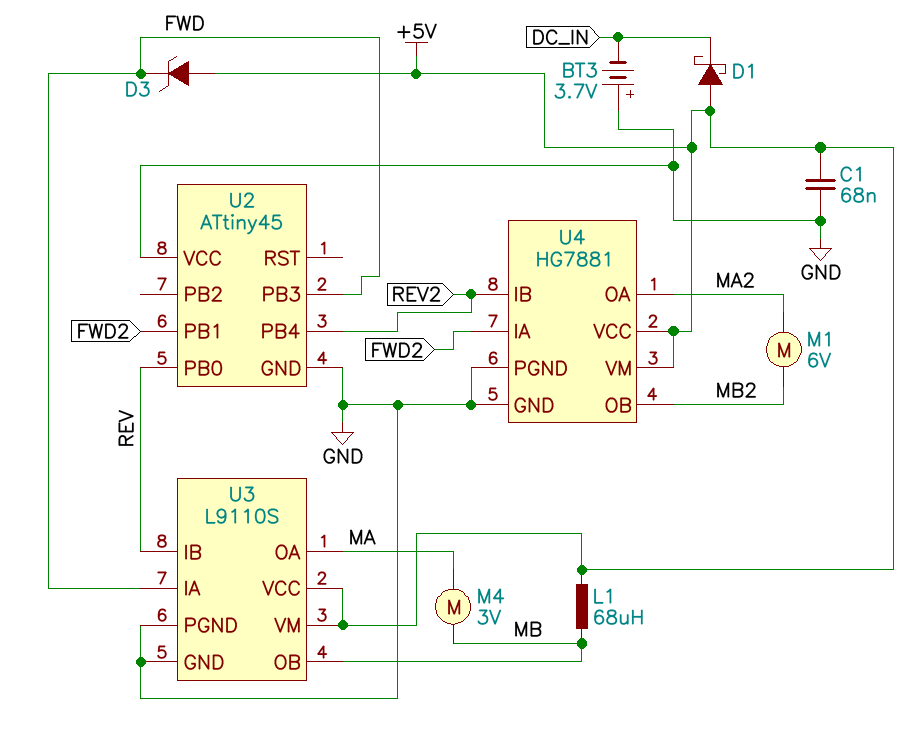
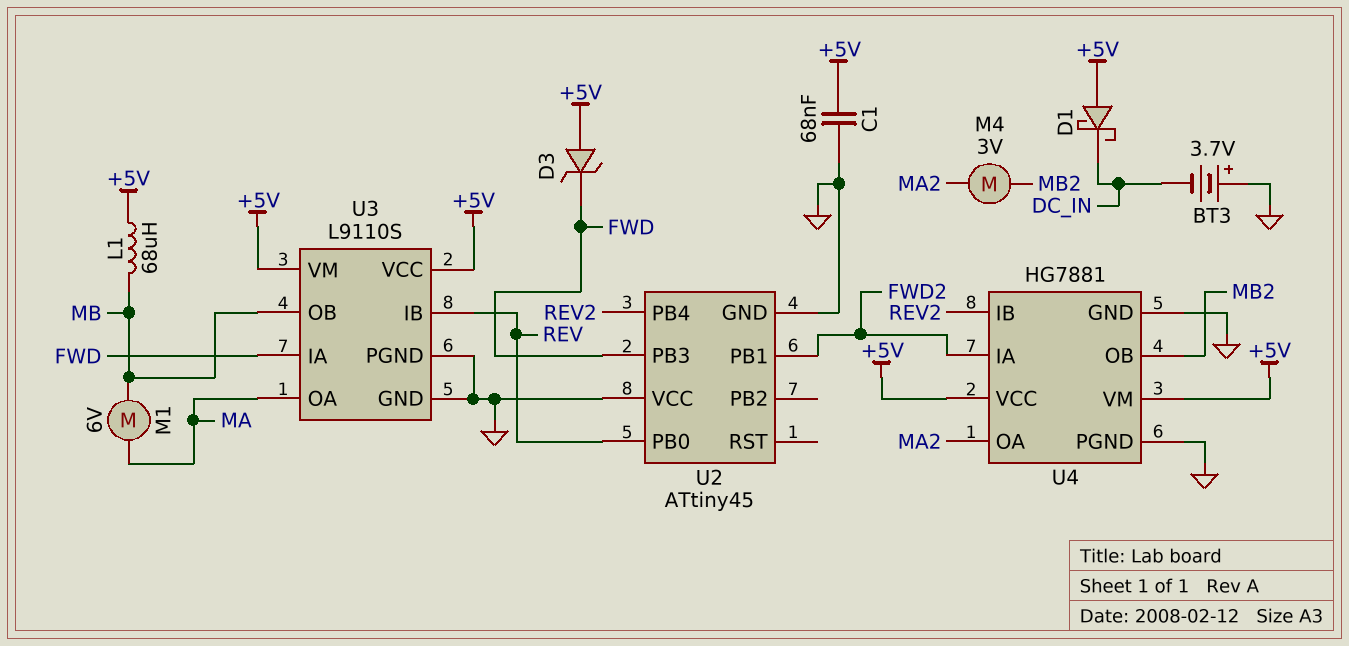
M1: motor 6V (MA2, MB2) -> motor 6V (MA, MB)
M4: motor 3V (MA, MB) -> motor 3V (MA2, MB2)

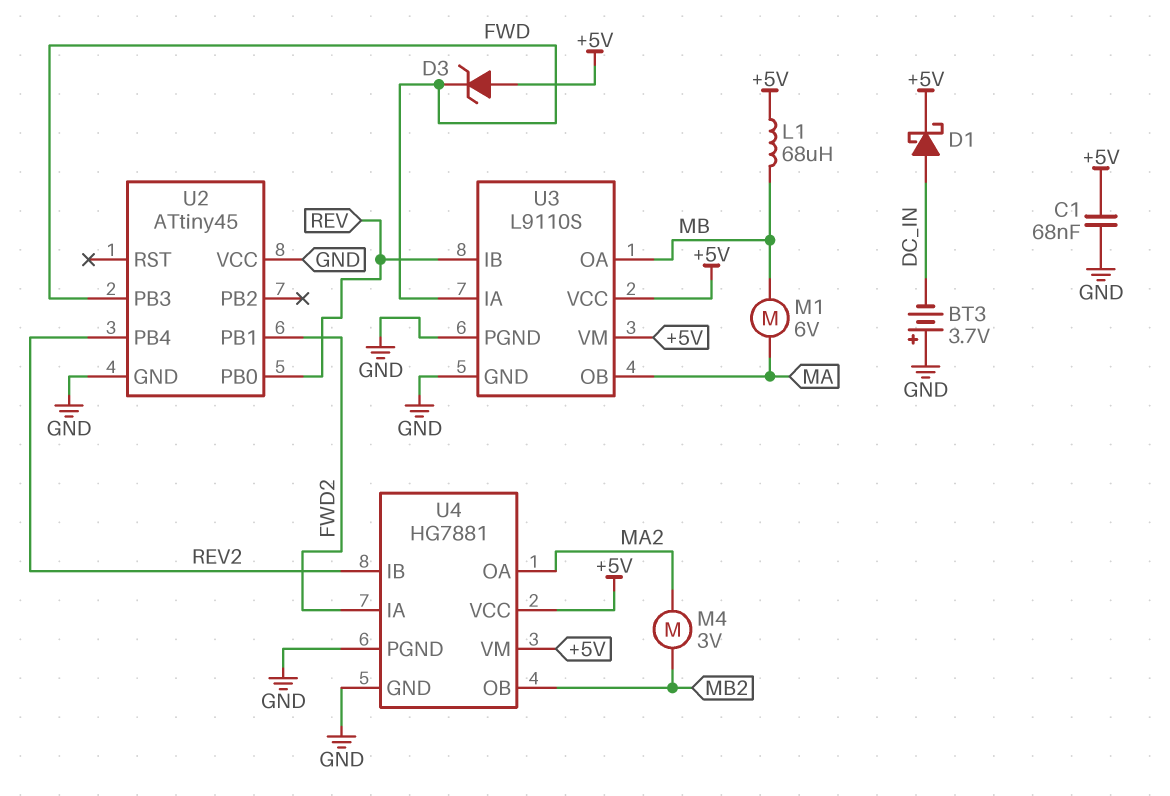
D1: schottky (A +5V, K DC_IN) -> schottky (A DC_IN, K +5V)
U3 pin OA: MA -> MB
U3 pin OB: MB -> MA

